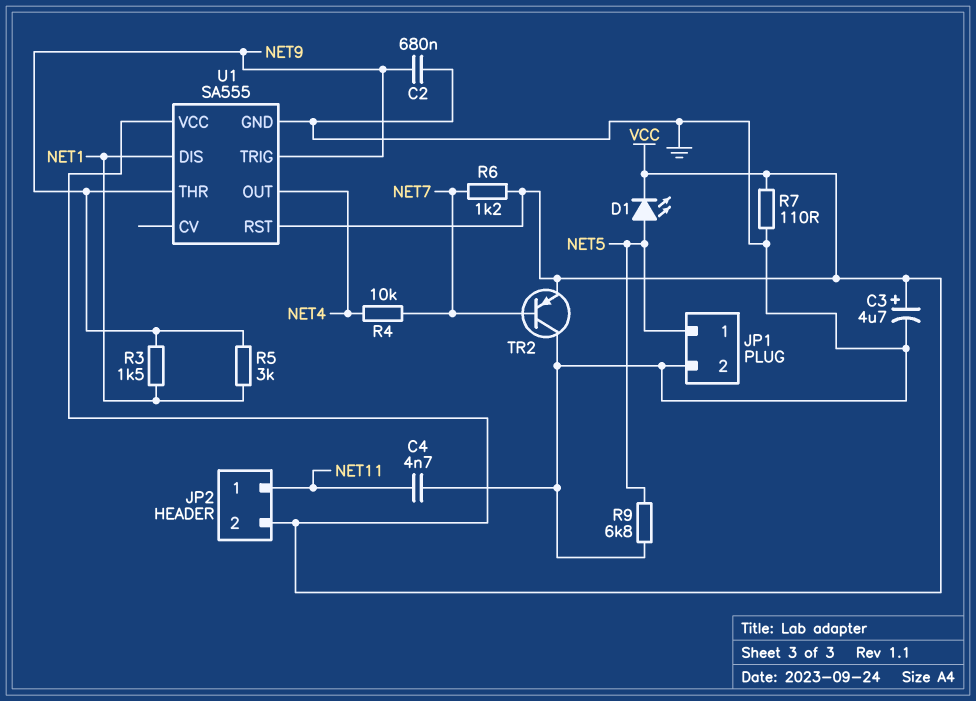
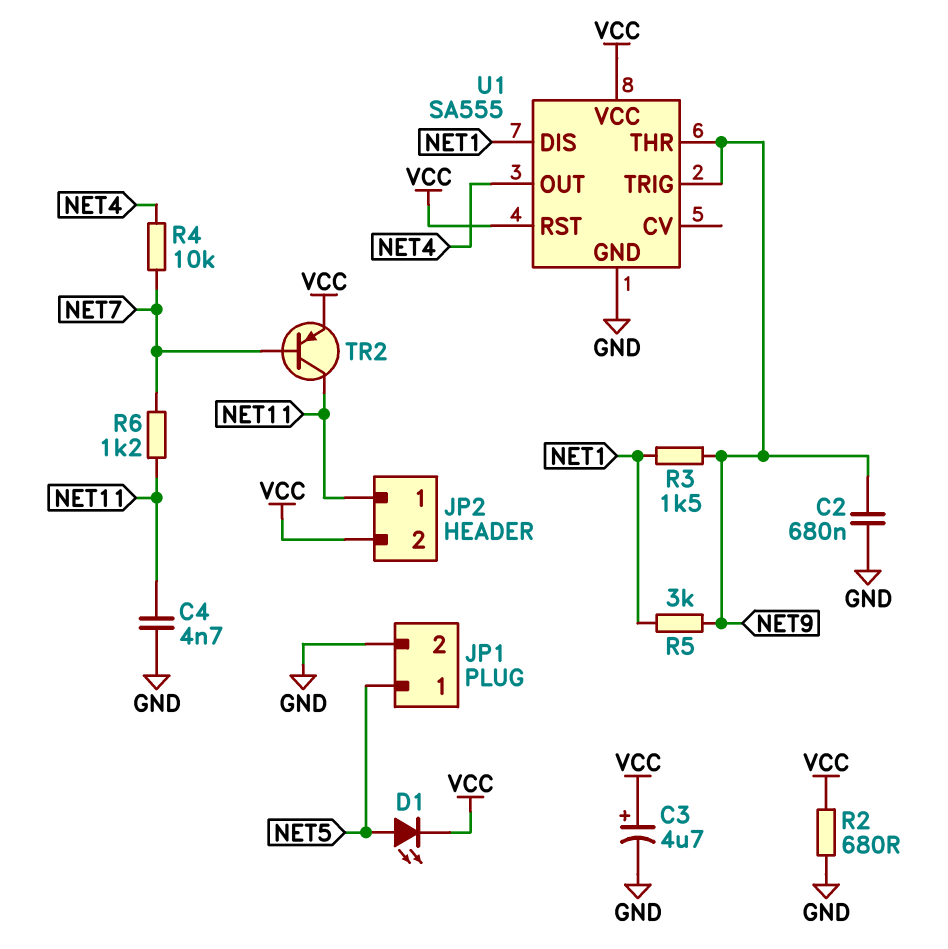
R2: none -> 680 (GND, VCC)
R6: 1.2k (NET7, VCC) -> 1.2k (NET7, NET11)
R7: 110 (GND, VCC) -> none
R9: 6.8k (GND, NET5) -> none
TR2: PNP (B NET7, C GND, E VCC) -> PNP (B NET7, C NET11, E VCC)

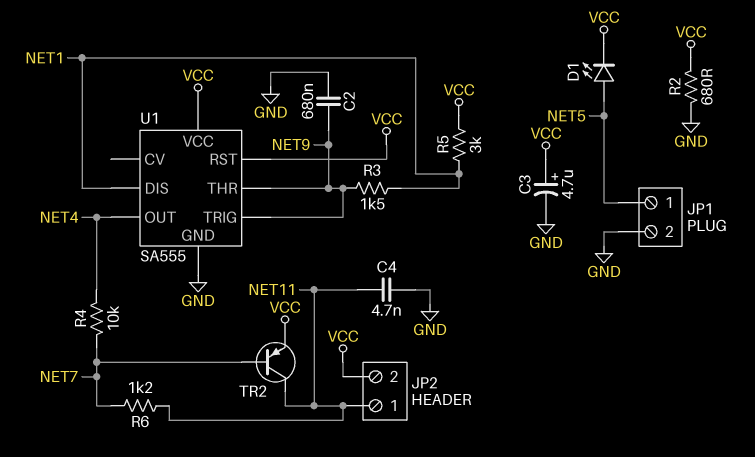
R5: 3k (NET1, NET9) -> 3k (NET1, VCC)

